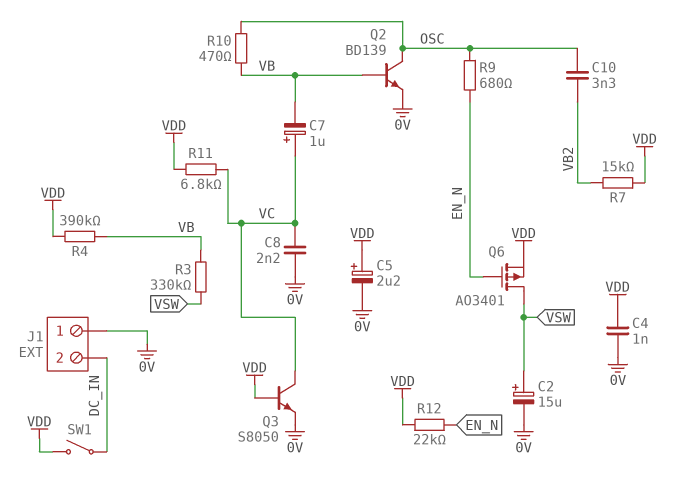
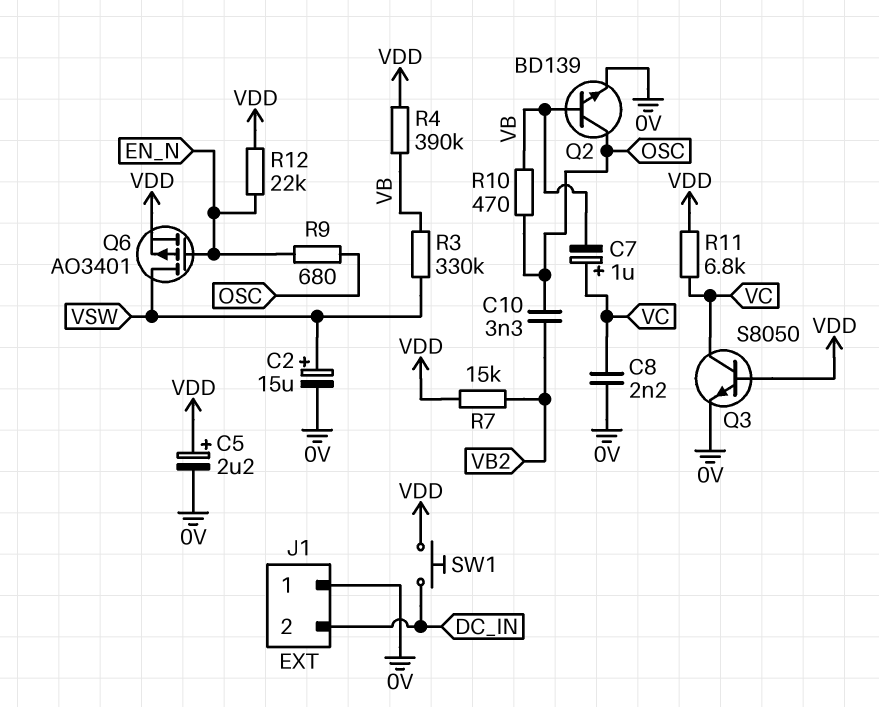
C4: 1nF (0V, VDD) -> none
SW1: switch (DC_IN, VDD) -> button (DC_IN, VDD)

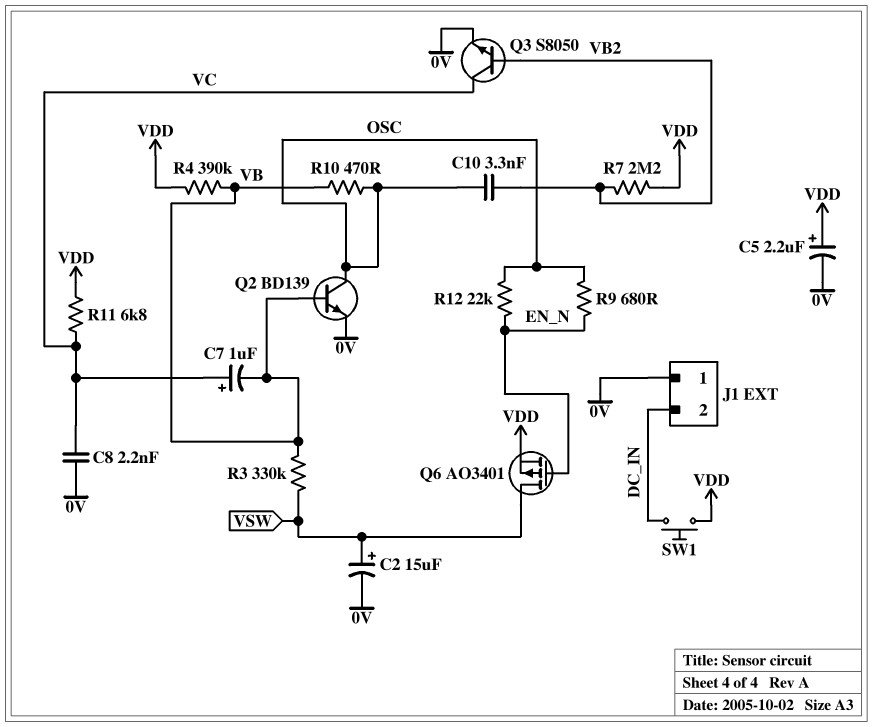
Q3: NPN S8050 (B VDD, C VC, E 0V) -> NPN S8050 (B VB2, C VC, E 0V)
R7: 15k (VB2, VDD) -> 2.2M (VB2, VDD)
R12: 22k (EN_N, VDD) -> 22k (EN_N, OSC)

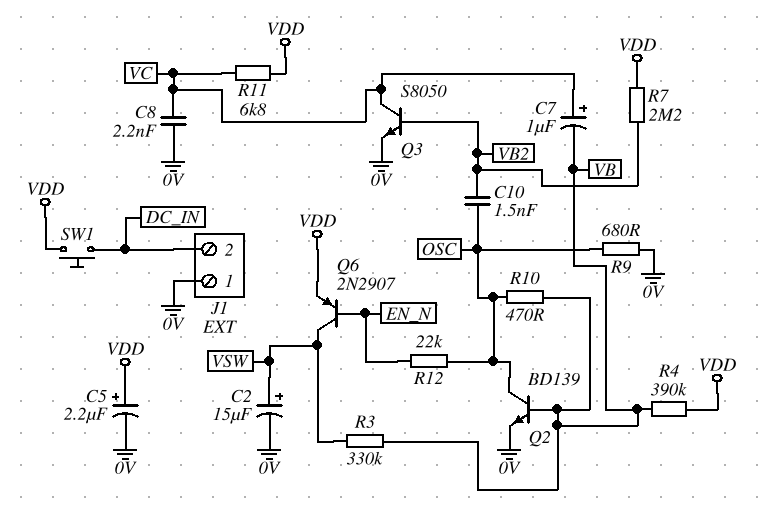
C10: 3.3nF (OSC, VB2) -> 1.5nF (OSC, VB2)
Q6: PMOS AO3401 (G EN_N, D VSW, S VDD) -> PNP 2N2907 (B EN_N, C VSW, E VDD)
R9: 680 (EN_N, OSC) -> 680 (0V, OSC)

